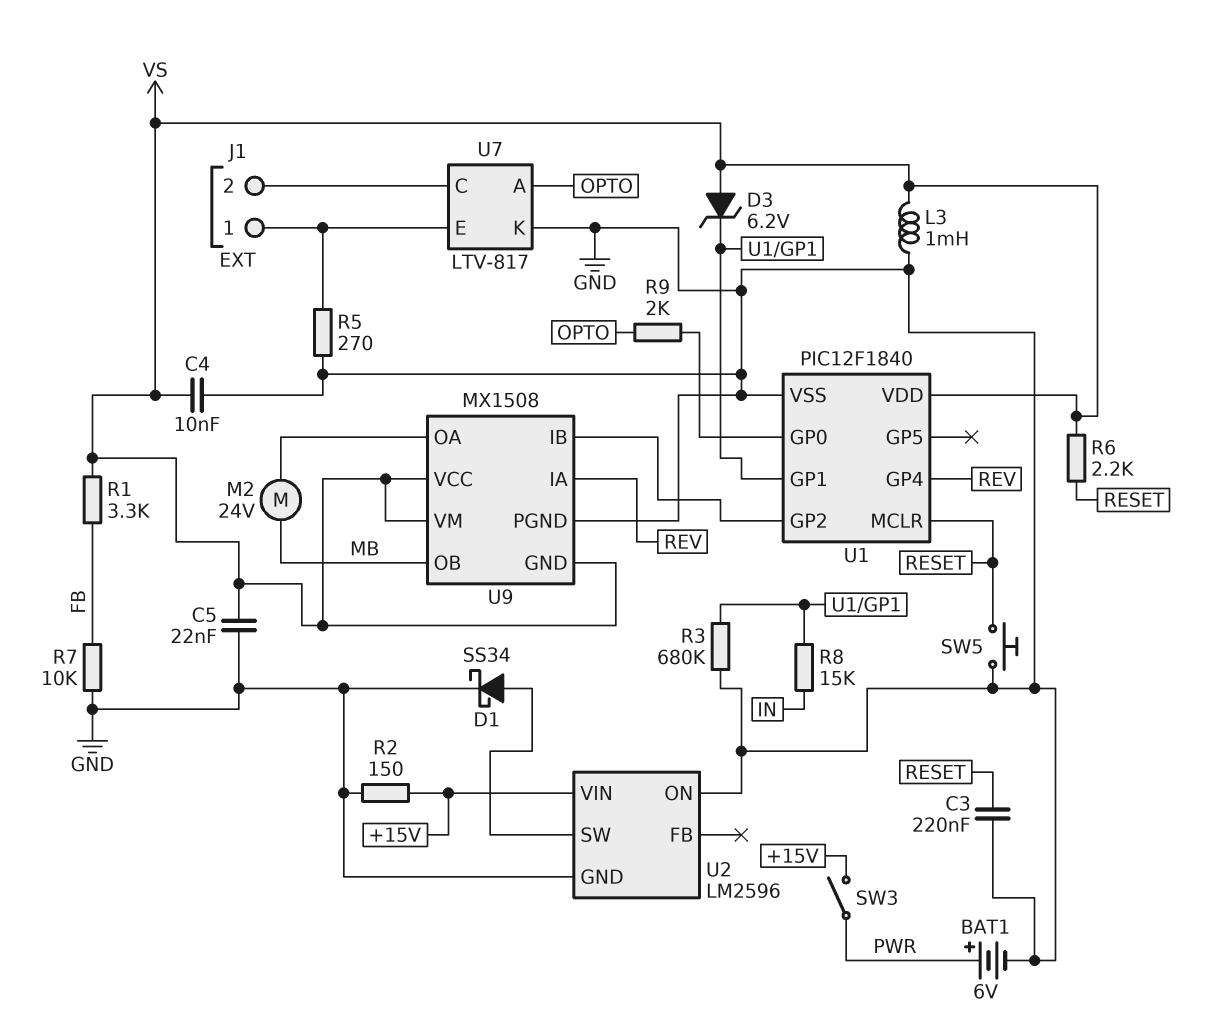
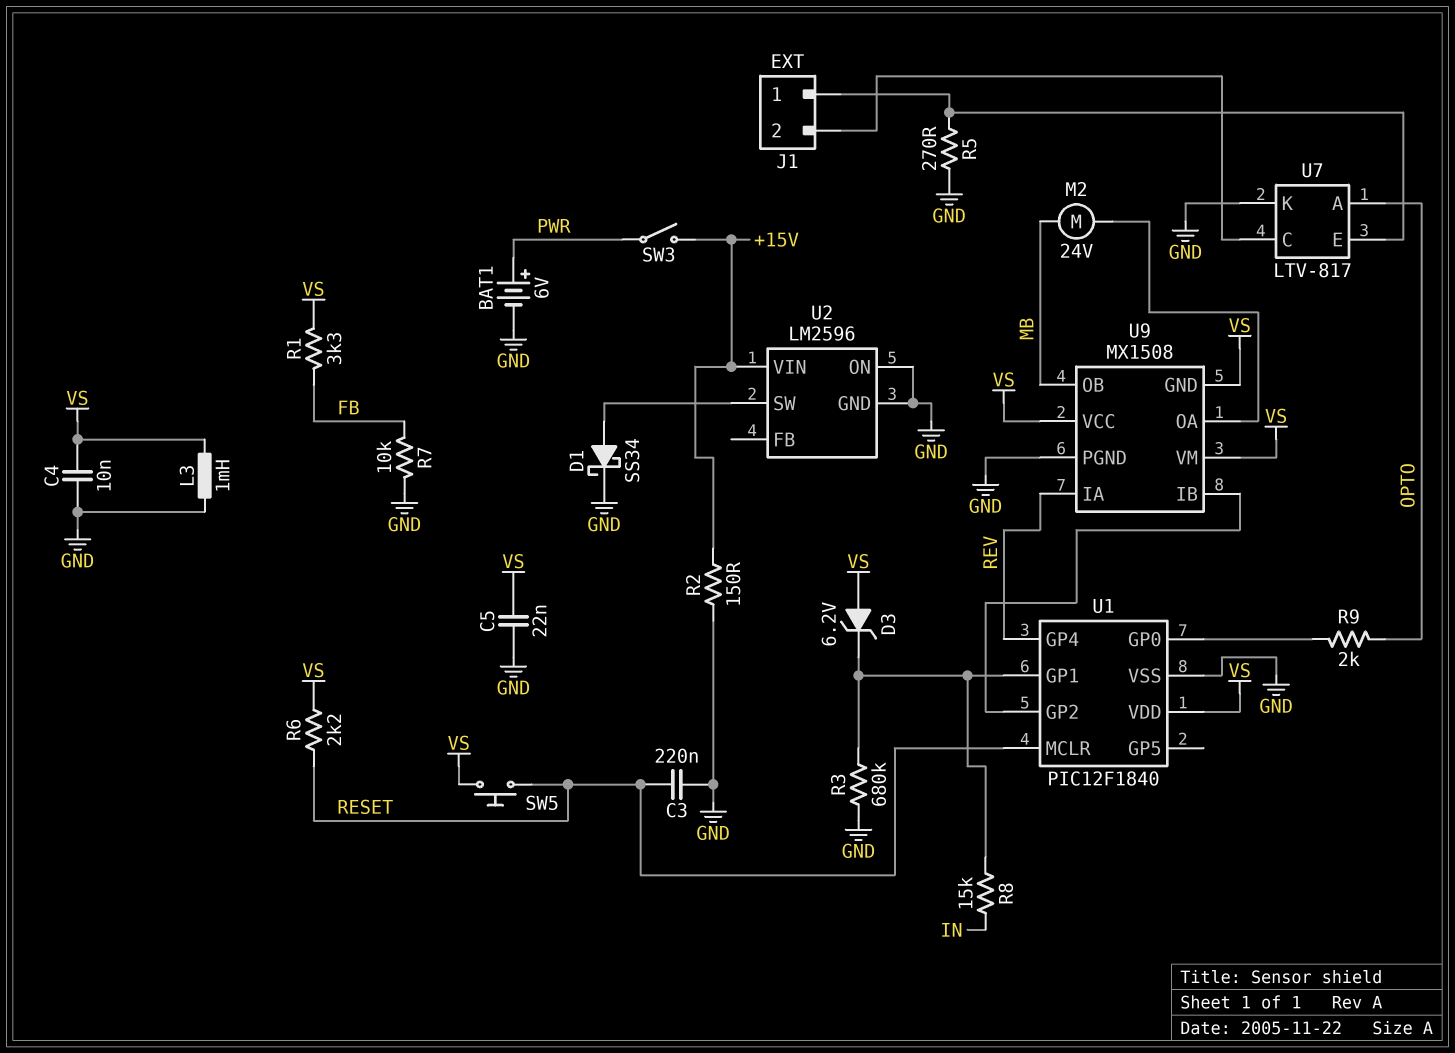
SW5: button (GND, RESET) -> button (RESET, VS)

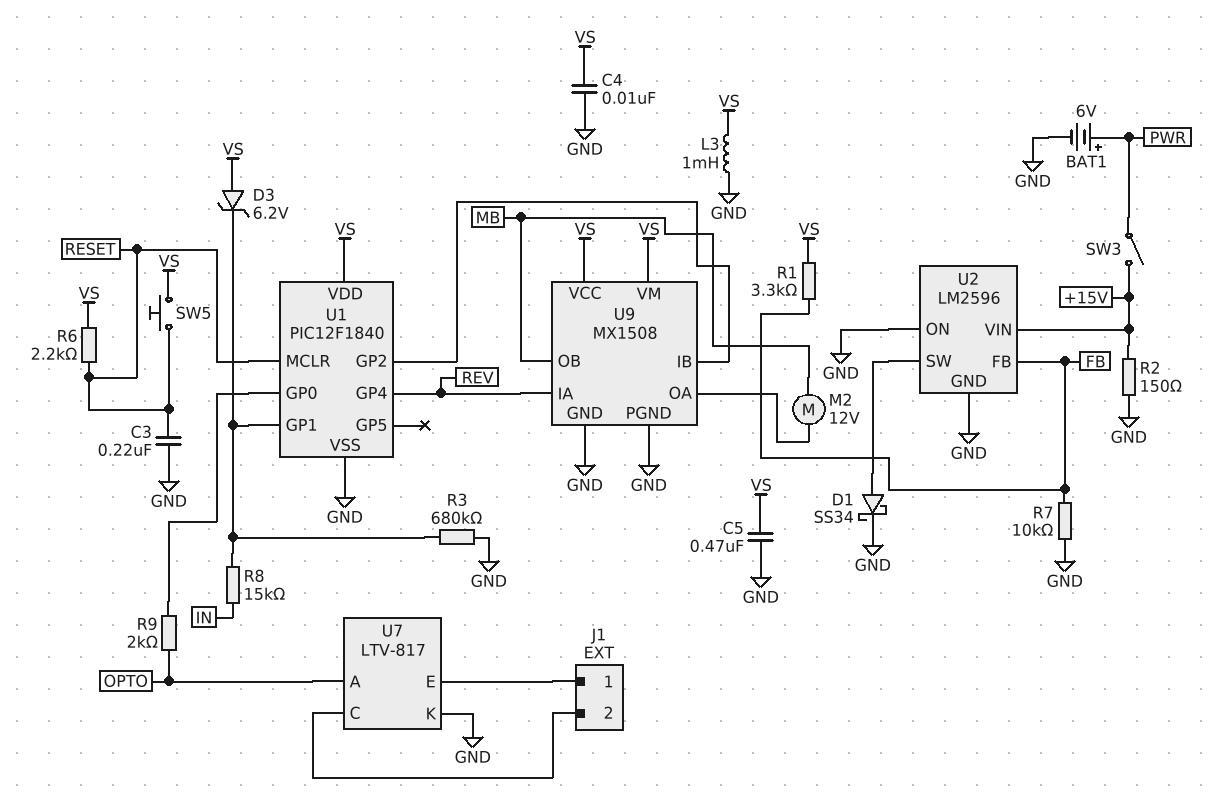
C5: 22nF (GND, VS) -> 470nF (GND, VS)
M2: motor 24V (MB, U9/OA) -> motor 12V (MB, U9/OA)
R5: 270 (GND, J1/1) -> none
U2 pin FB: none -> FB
U9 pin GND: VS -> GND

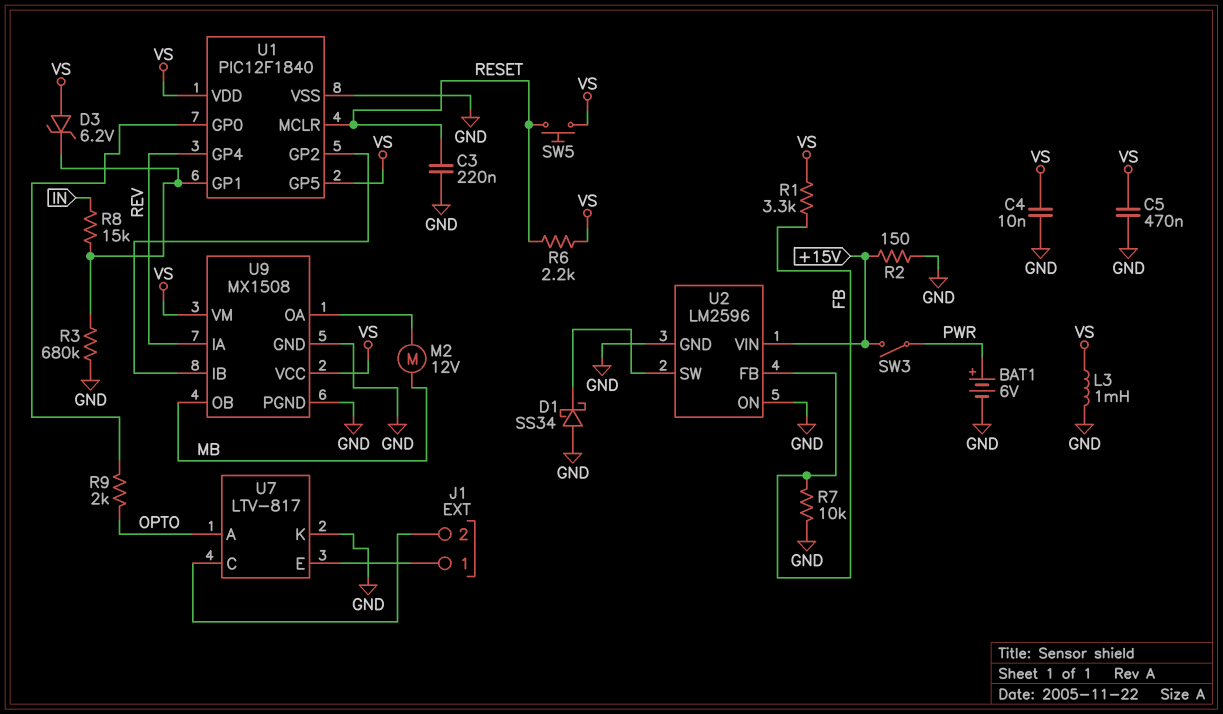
D1: schottky SS34 (A U2/SW, K GND) -> schottky SS34 (A GND, K U2/SW)
U1 pin GP5: none -> VS

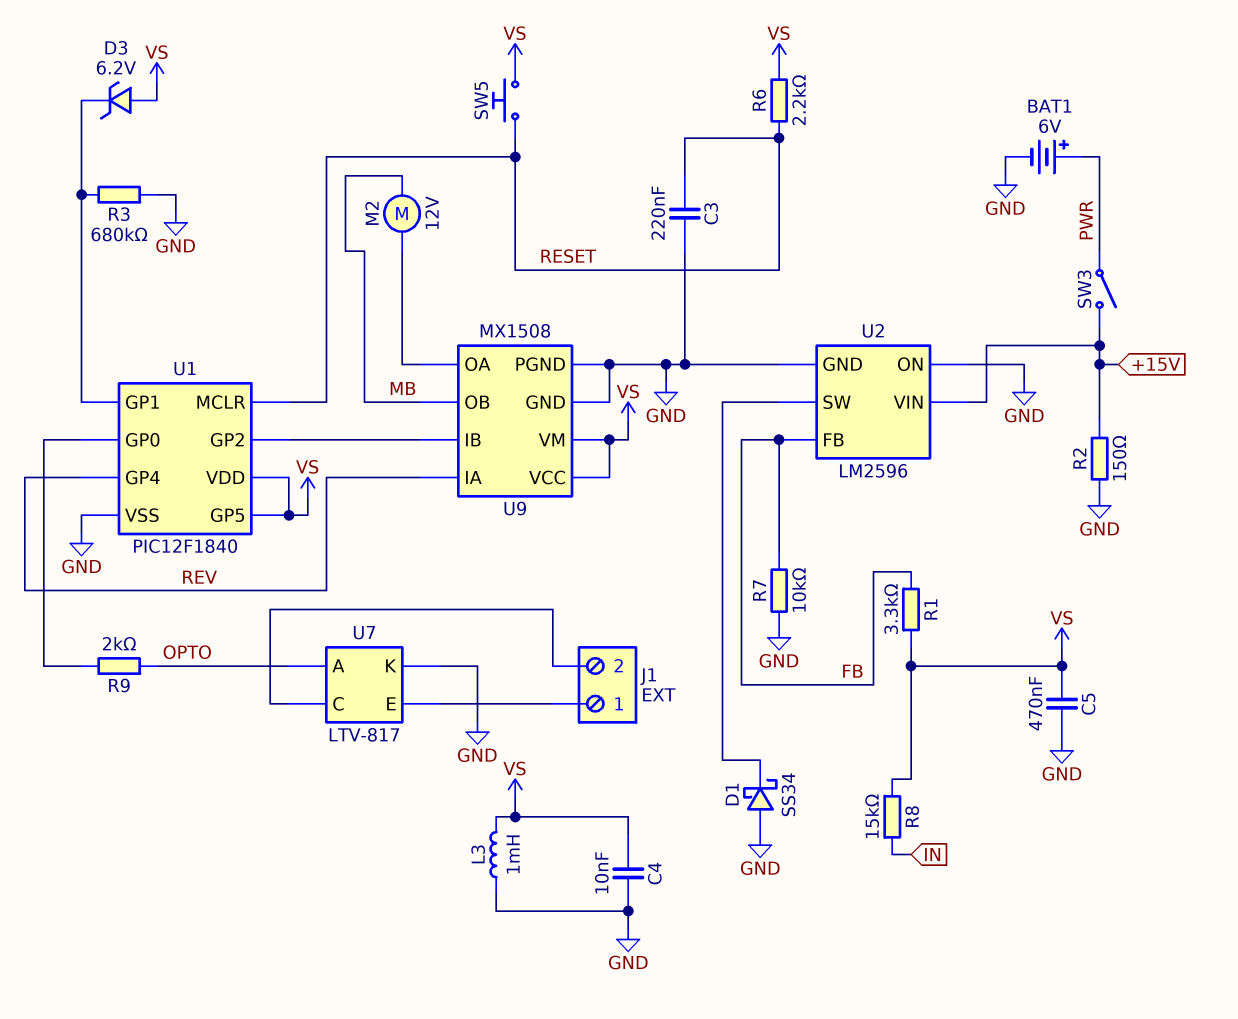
R8: 15k (IN, U1/GP1) -> 15k (IN, VS)

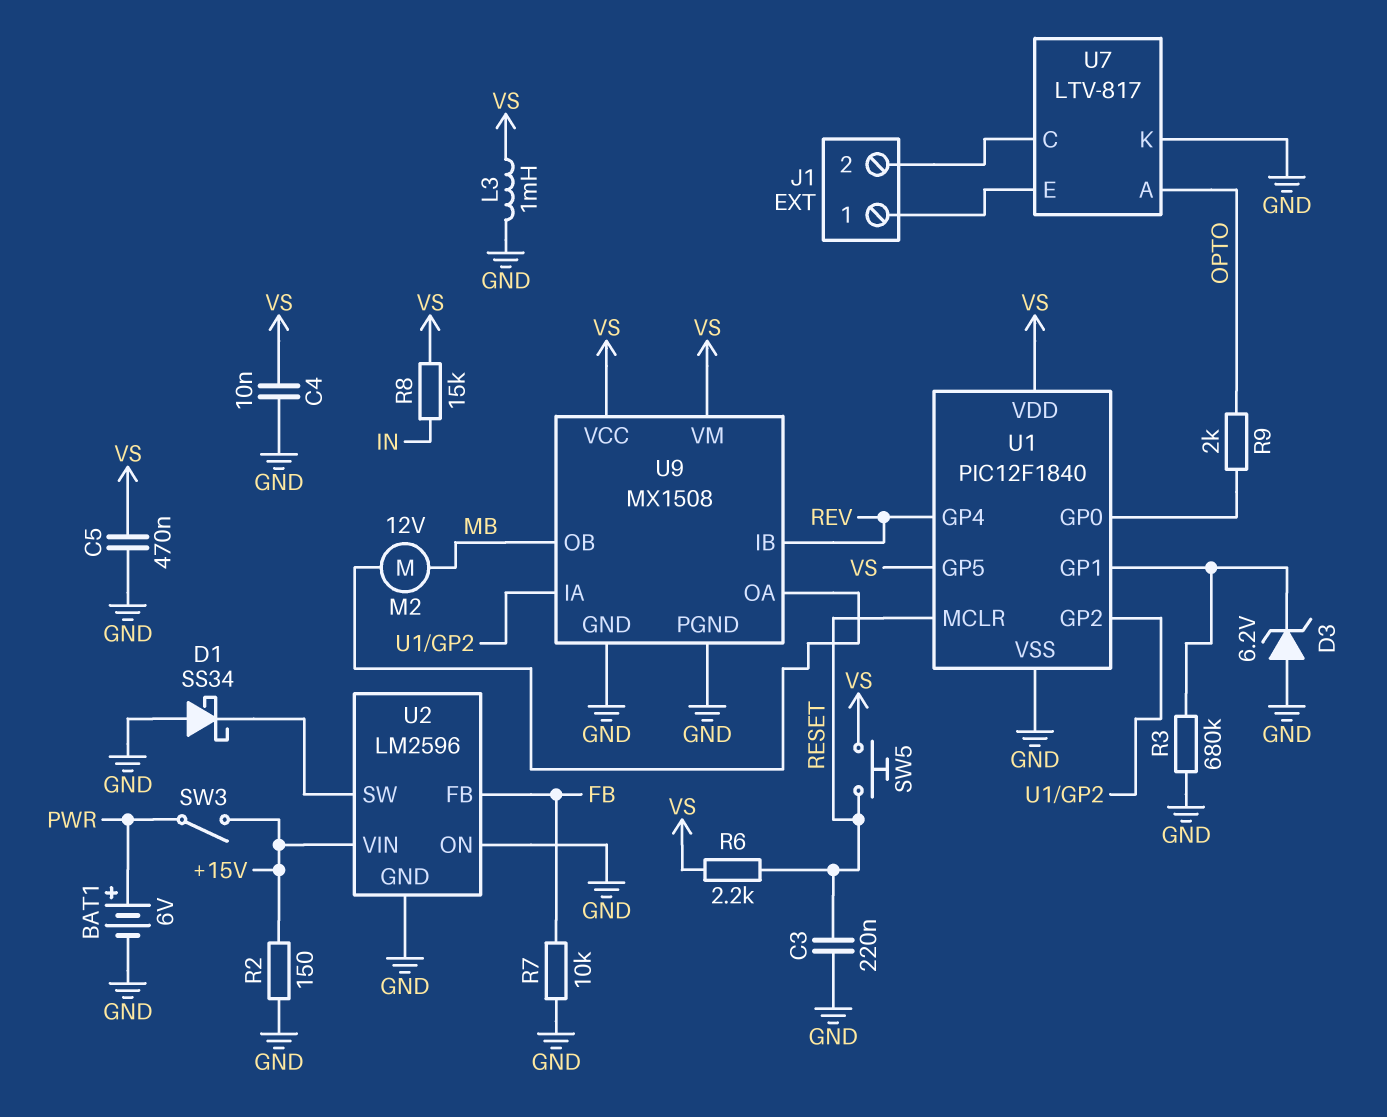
D3: zener 6.2V (A VS, K U1/GP1) -> zener 6.2V (A GND, K U1/GP1)
R1: 3.3k (FB, VS) -> none
U9 pin IA: REV -> U1/GP2
U9 pin IB: U1/GP2 -> REV

